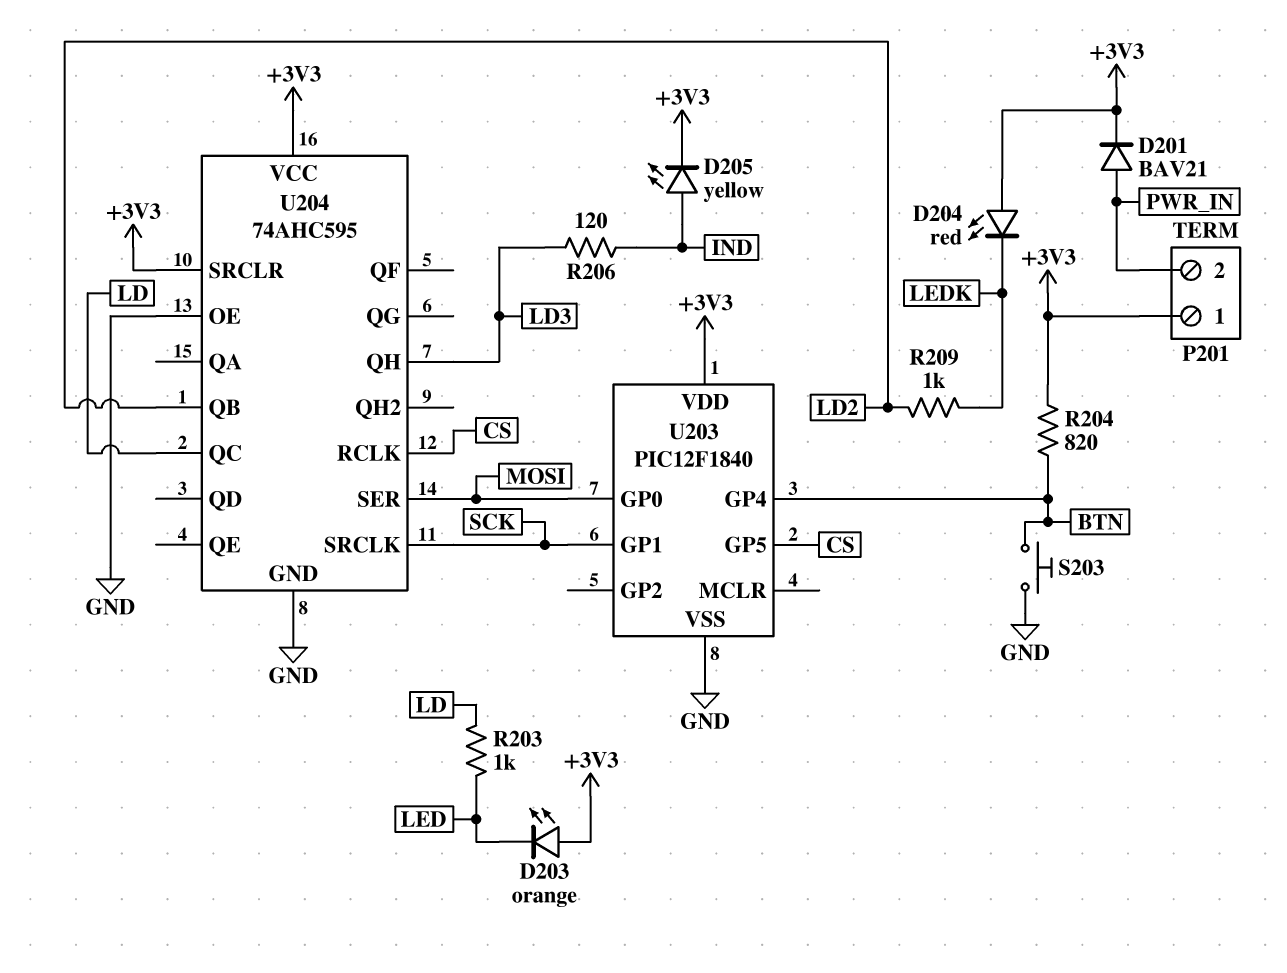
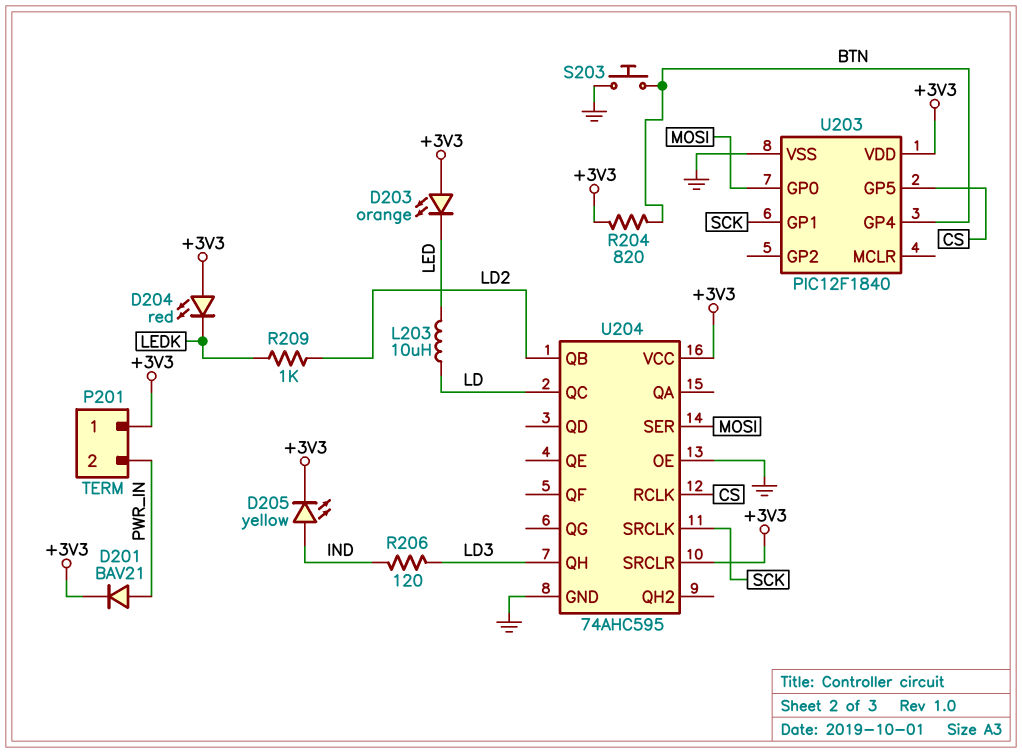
L203: none -> 10uH (LD, LED)
R203: 1k (LD, LED) -> none

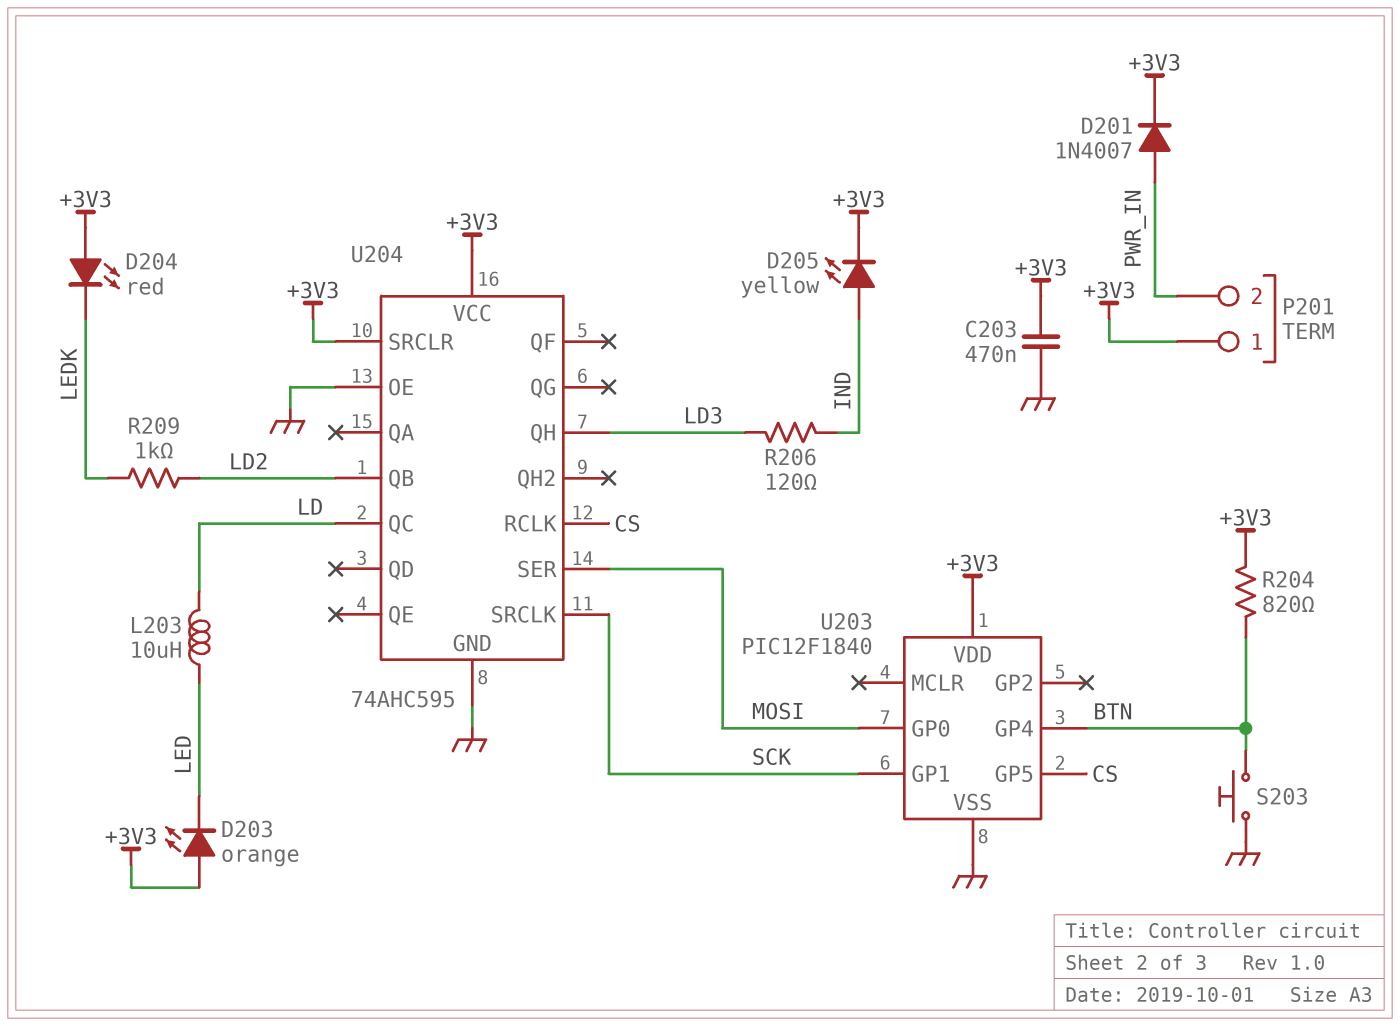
C203: none -> 470nF (+3V3, GND)
D201: diode BAV21 (A PWR_IN, K +3V3) -> diode 1N4007 (A PWR_IN, K +3V3)

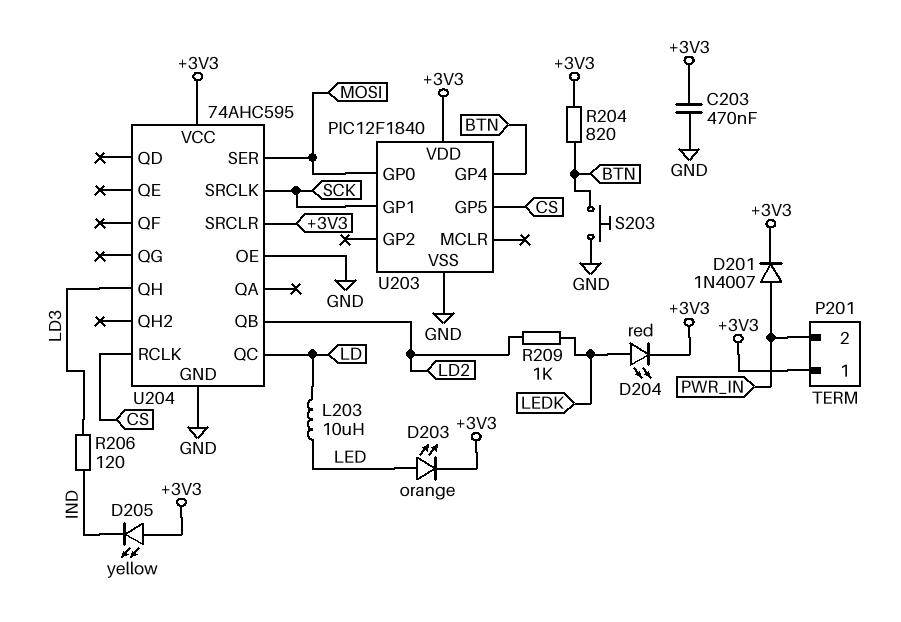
D203: LED orange (A +3V3, K LED) -> LED orange (A LED, K +3V3)
D204: LED red (A +3V3, K LEDK) -> LED red (A LEDK, K +3V3)
D205: LED yellow (A IND, K +3V3) -> LED yellow (A +3V3, K IND)

